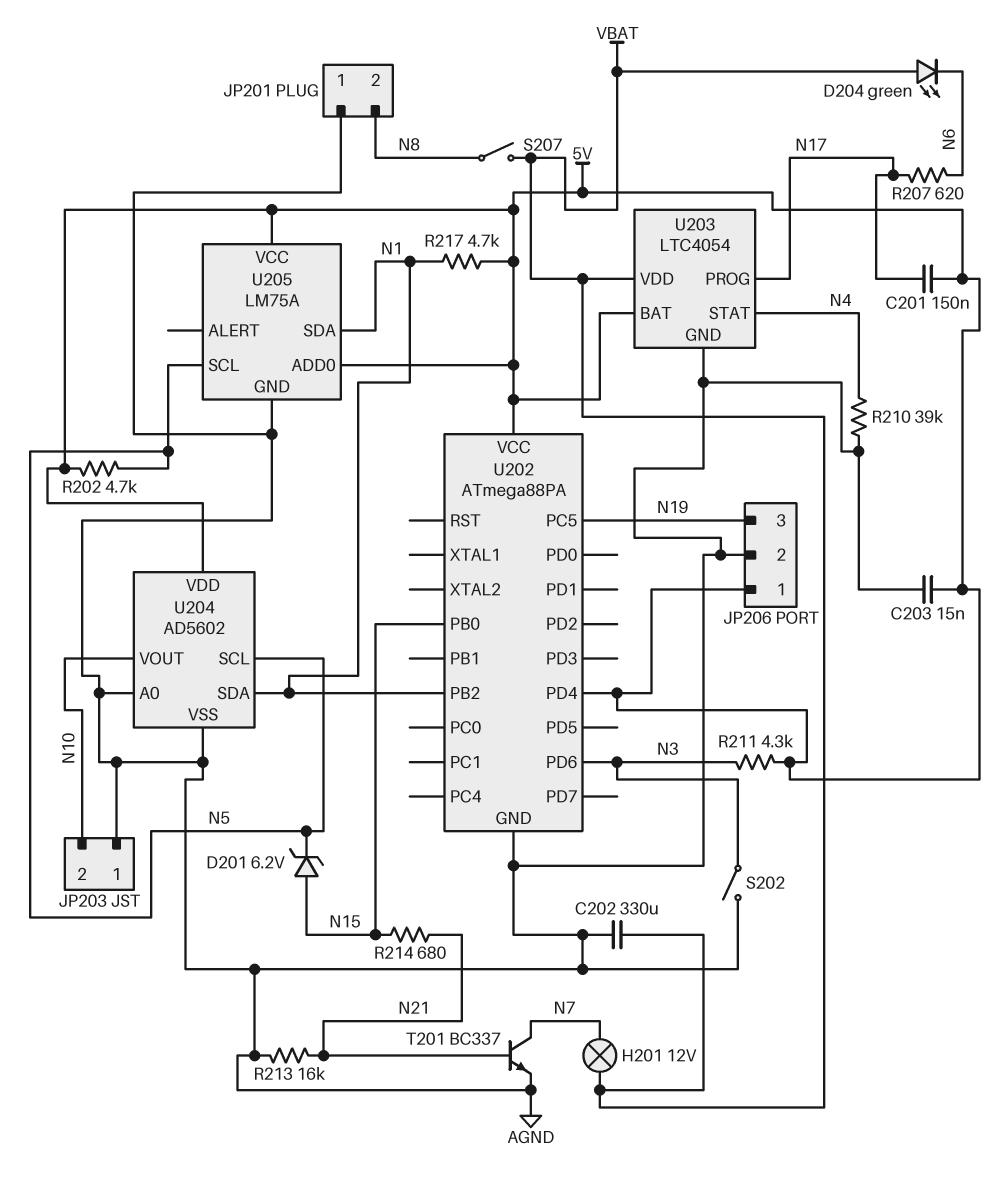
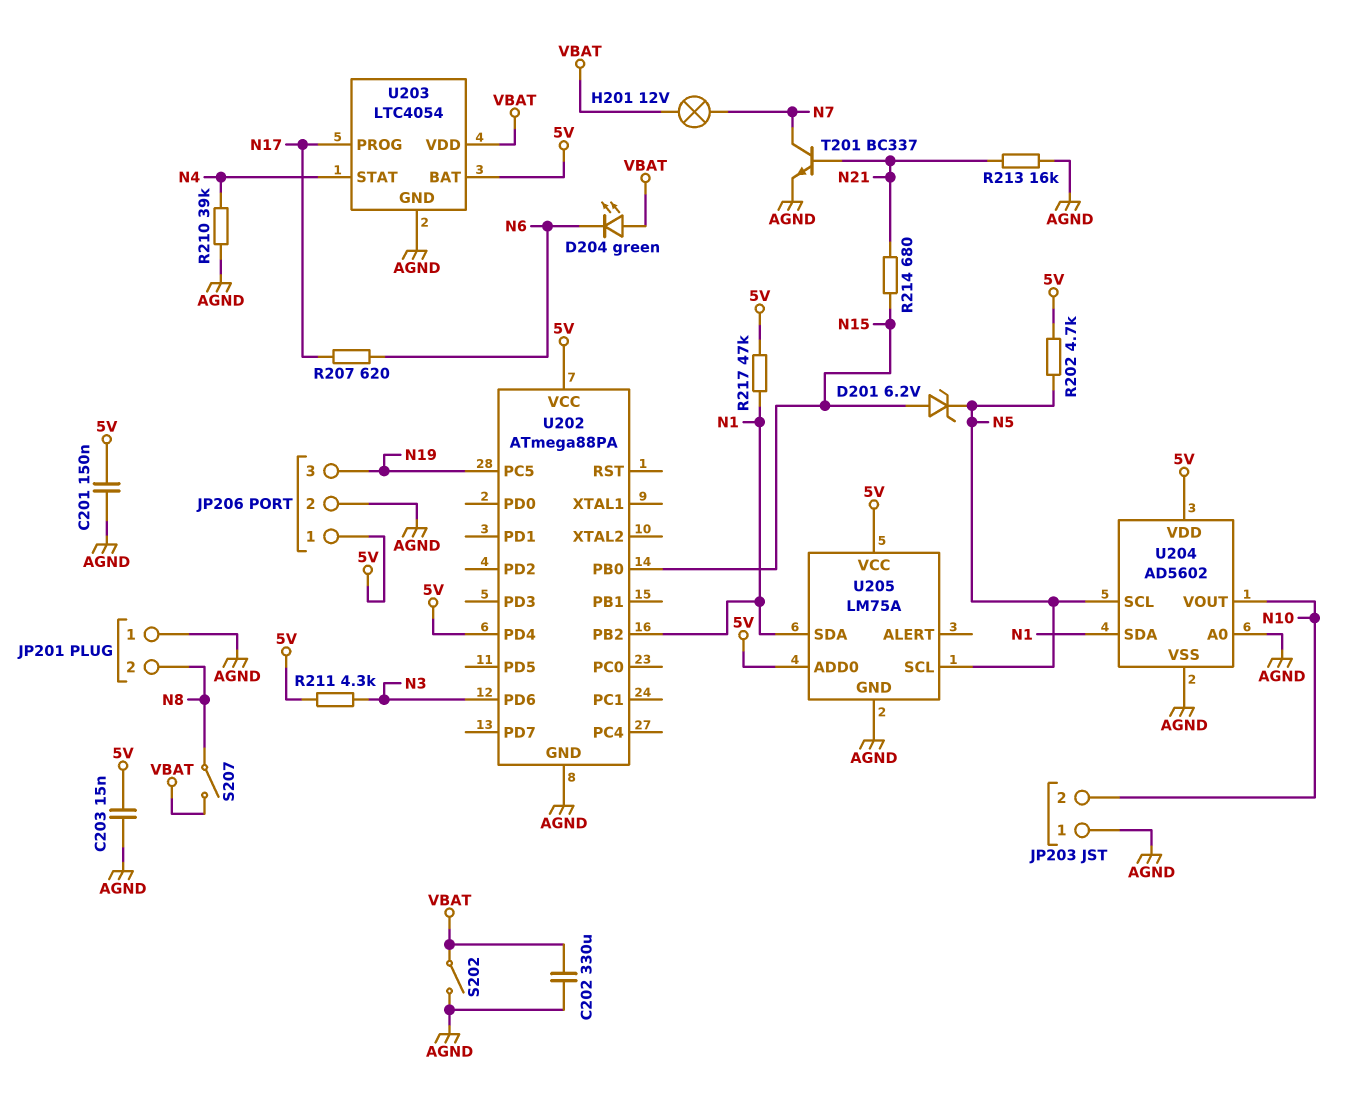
C201: 150nF (5V, N17) -> 150nF (5V, AGND)
R217: 4.7k (5V, N1) -> 47k (5V, N1)
S202: switch (AGND, N3) -> switch (AGND, VBAT)

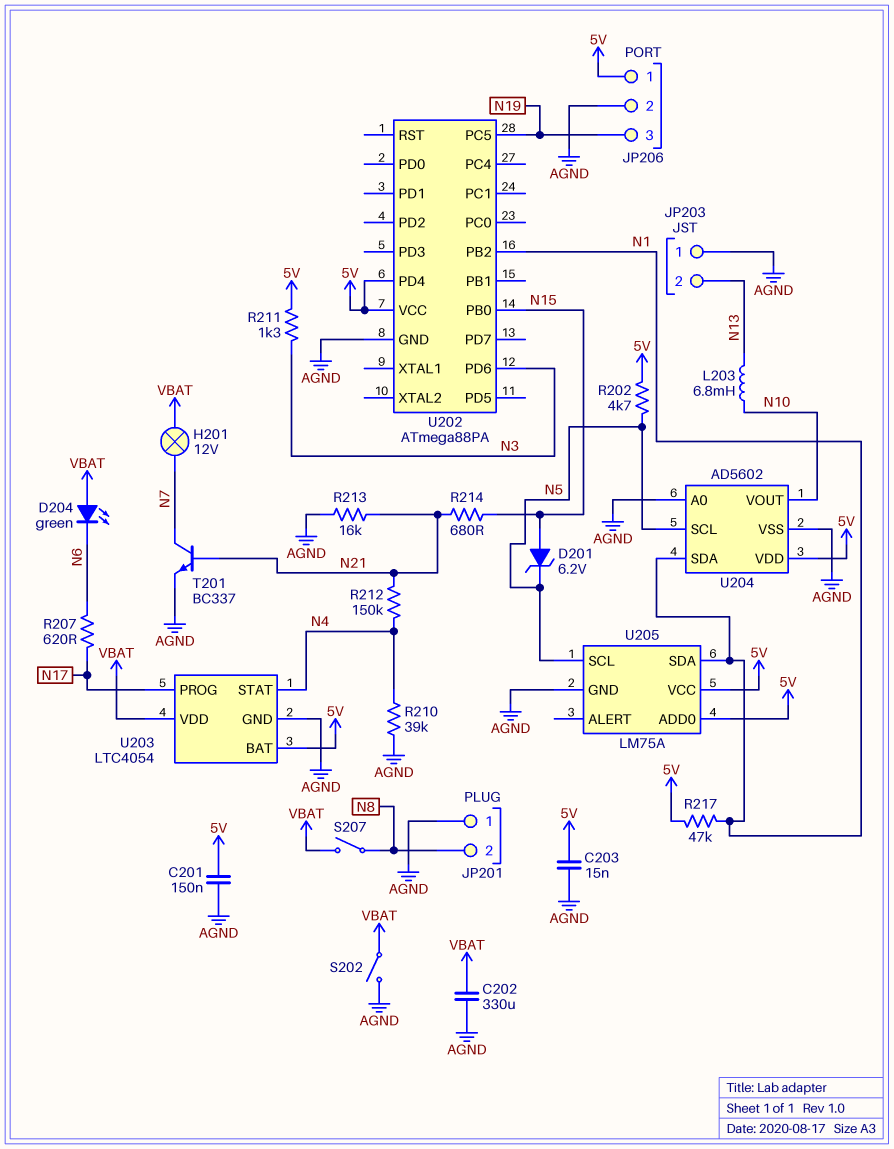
JP203 pin 2: N10 -> N13
L203: none -> 6.8mH (N10, N13)
R211: 4.3k (5V, N3) -> 1.3k (5V, N3)
R212: none -> 150k (N4, N21)

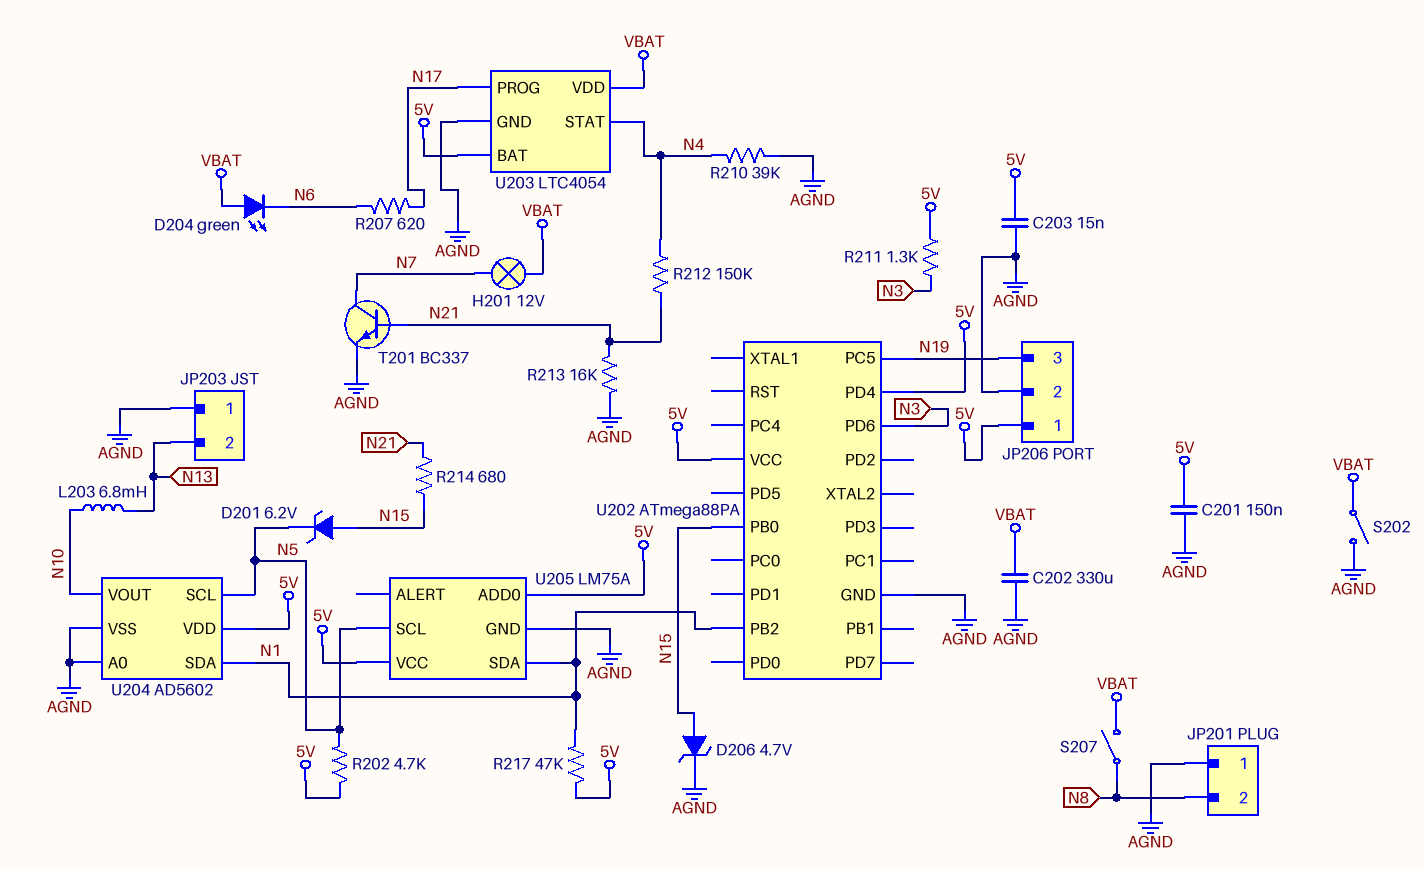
D206: none -> zener 4.7V (A N15, K AGND)

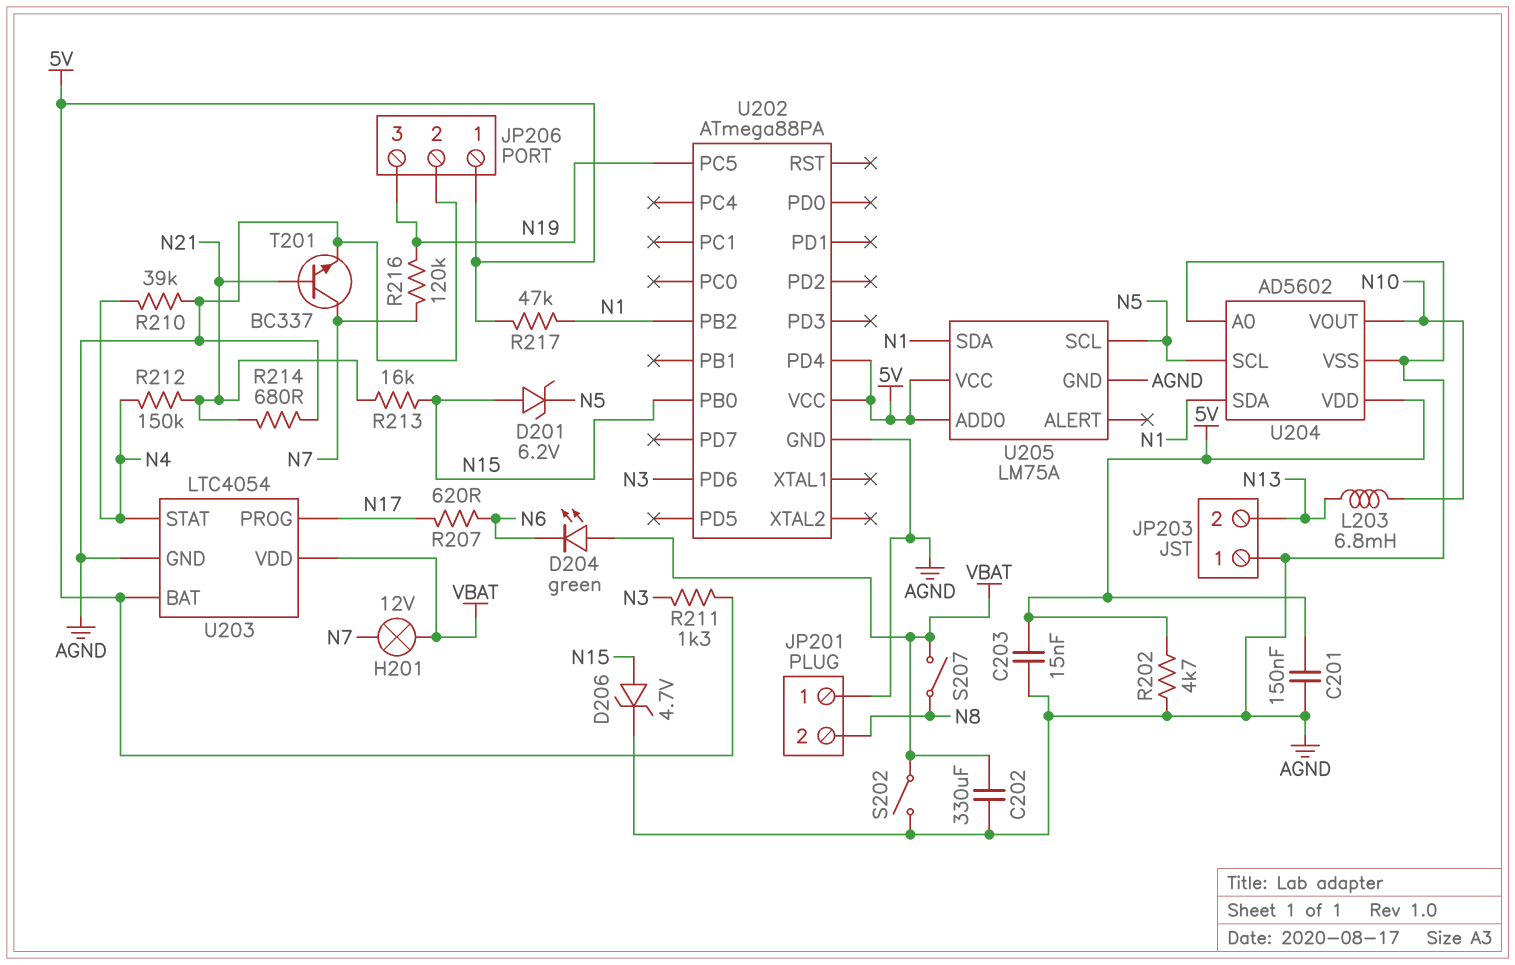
R202: 4.7k (5V, N5) -> 4.7k (5V, AGND)
R213: 16k (AGND, N21) -> 16k (N15, N21)
R214: 680 (N15, N21) -> 680 (AGND, N21)
R216: none -> 120k (N7, N19)

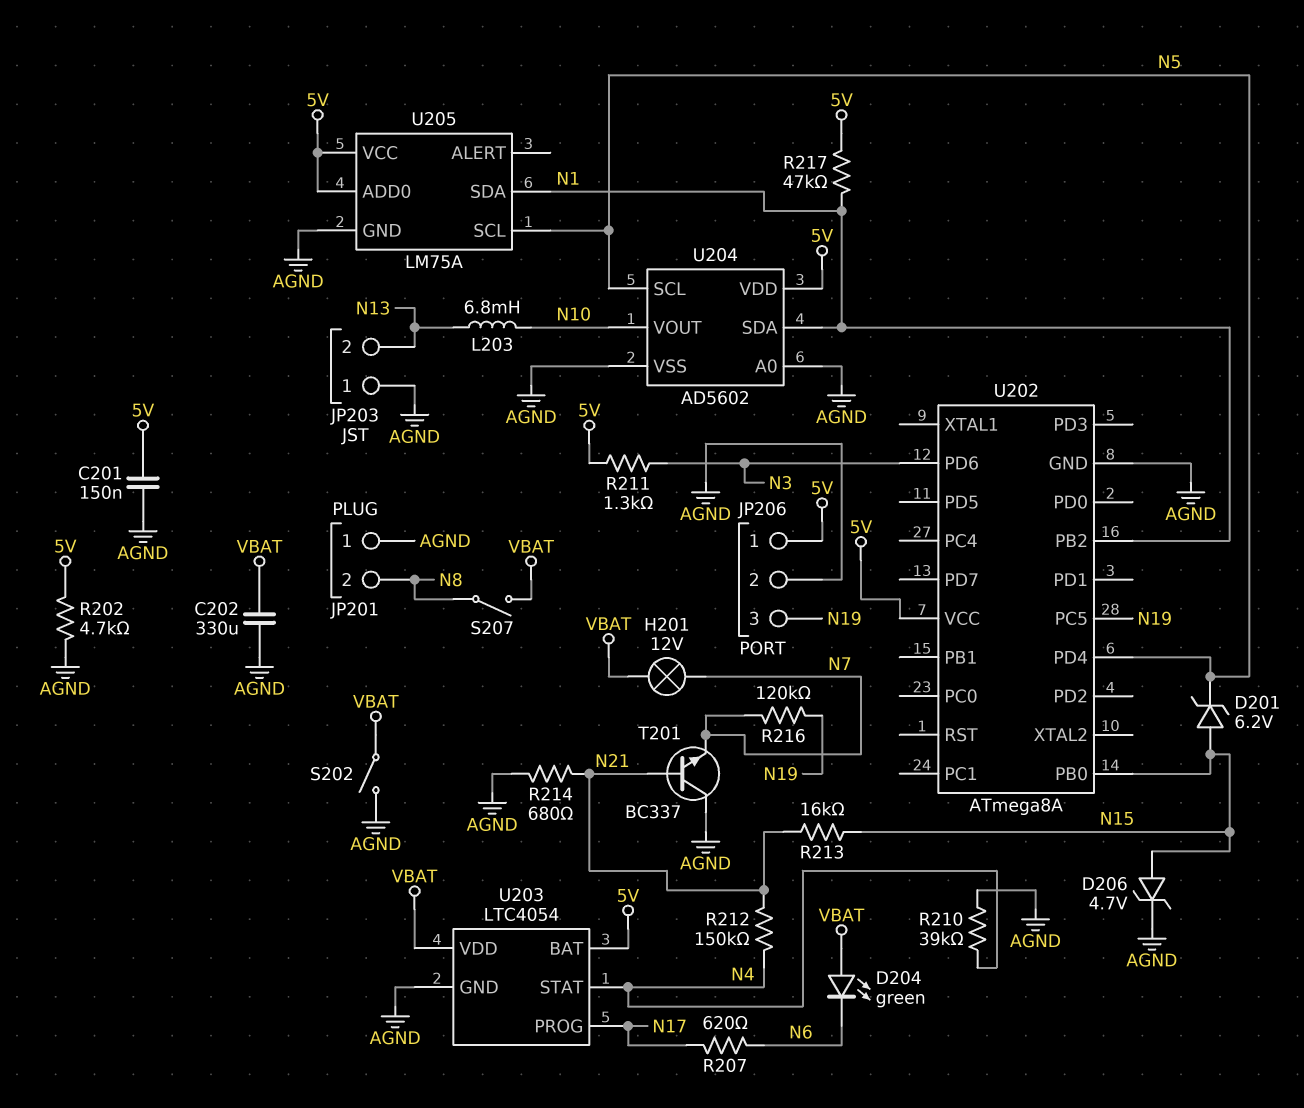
C203: 15nF (5V, AGND) -> none
T201: NPN BC337 (B N21, C N7, E AGND) -> NPN BC337 (B N21, C AGND, E N7)
U202: ATmega88PA -> ATmega8A
U202 pin PD4: 5V -> N5

